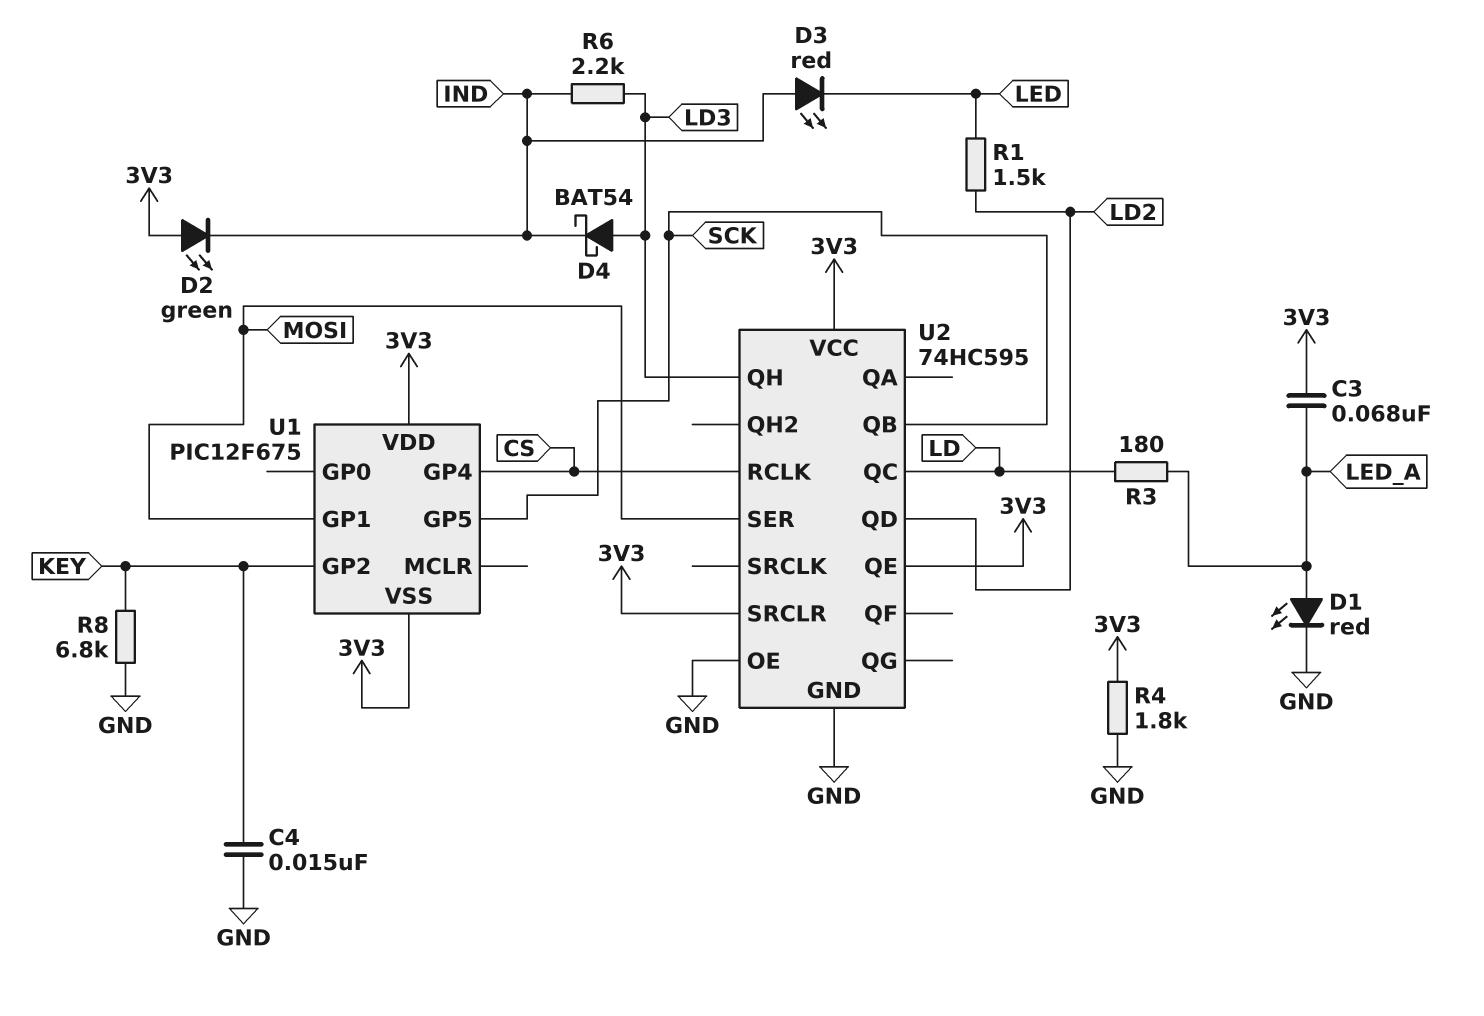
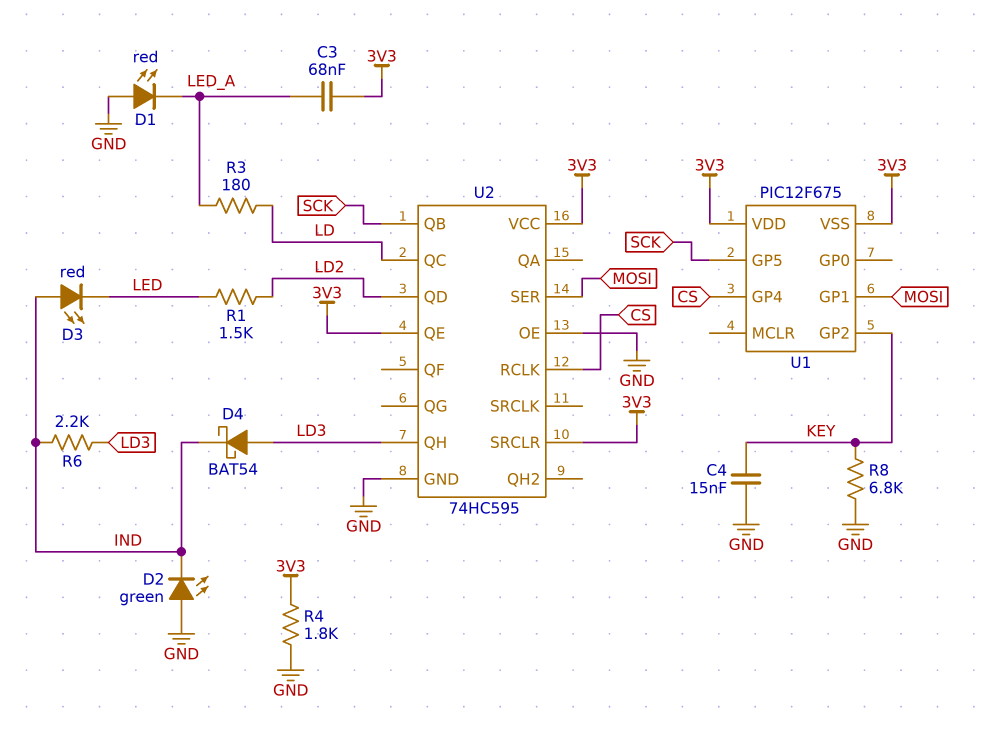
D1: LED red (A LED_A, K GND) -> LED red (A GND, K LED_A)
D2: LED green (A 3V3, K IND) -> LED green (A GND, K IND)

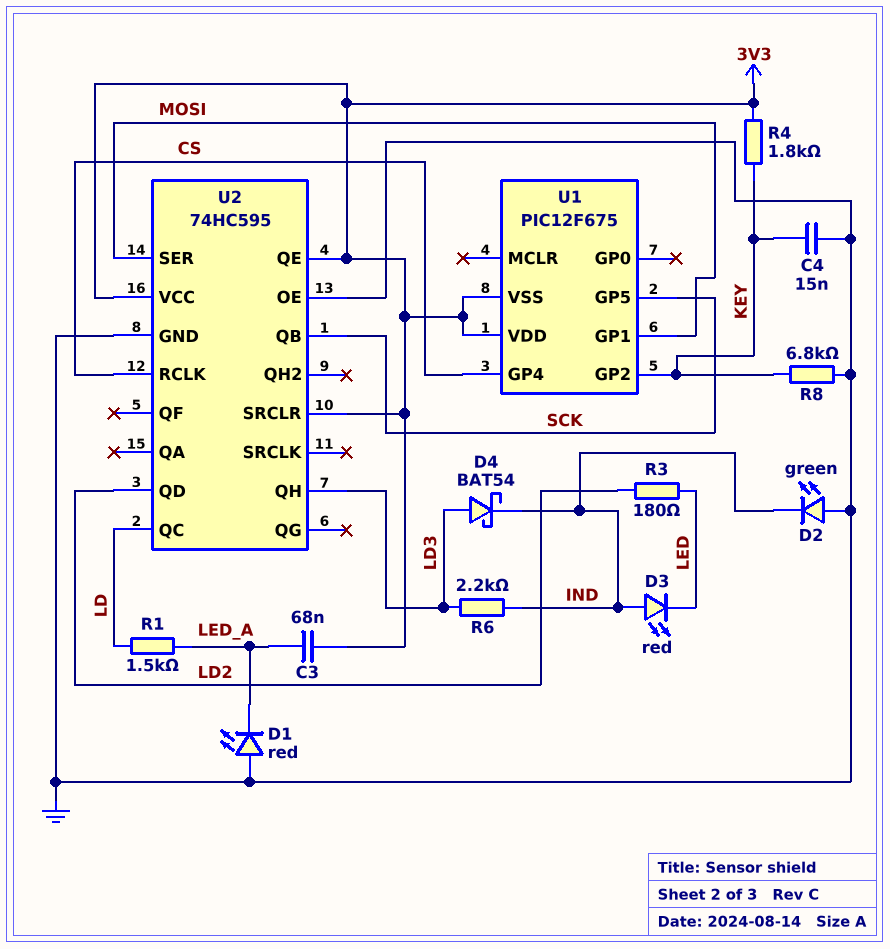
R1: 1.5k (LD2, LED) -> 1.5k (LD, LED_A)
R3: 180 (LD, LED_A) -> 180 (LD2, LED)
R4: 1.8k (3V3, GND) -> 1.8k (3V3, KEY)

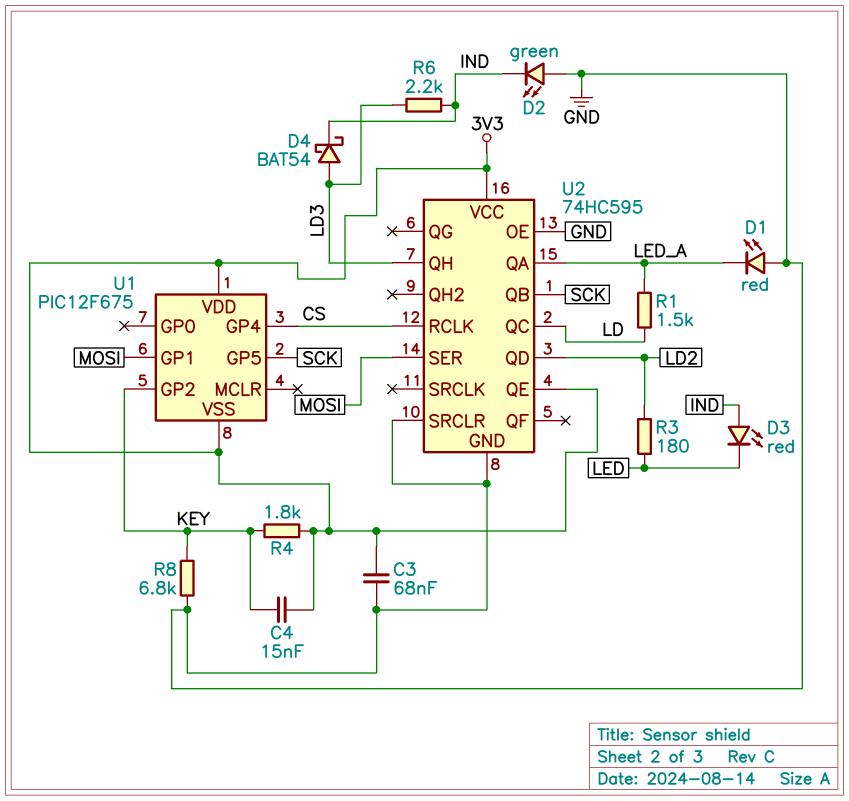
C3: 68nF (3V3, LED_A) -> 68nF (3V3, GND)
C4: 15nF (GND, KEY) -> 15nF (3V3, KEY)
U2 pin QA: none -> LED_A
U2 pin SRCLR: 3V3 -> GND

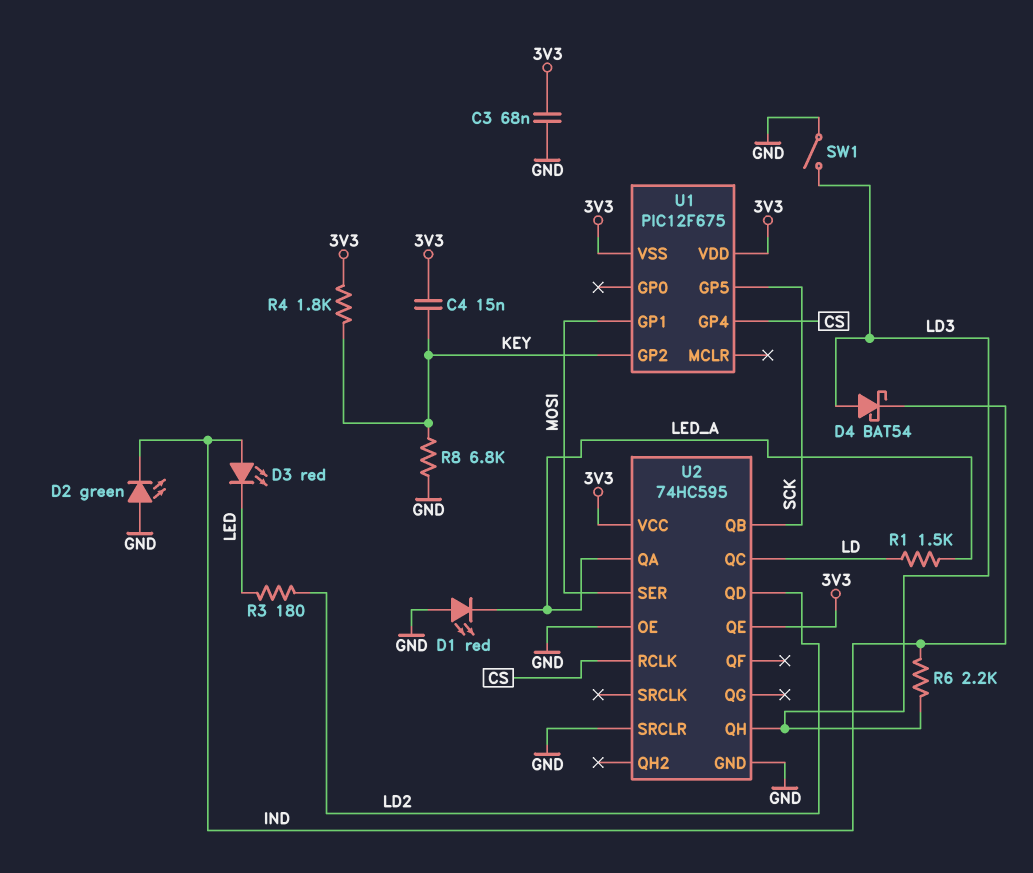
SW1: none -> switch (GND, LD3)

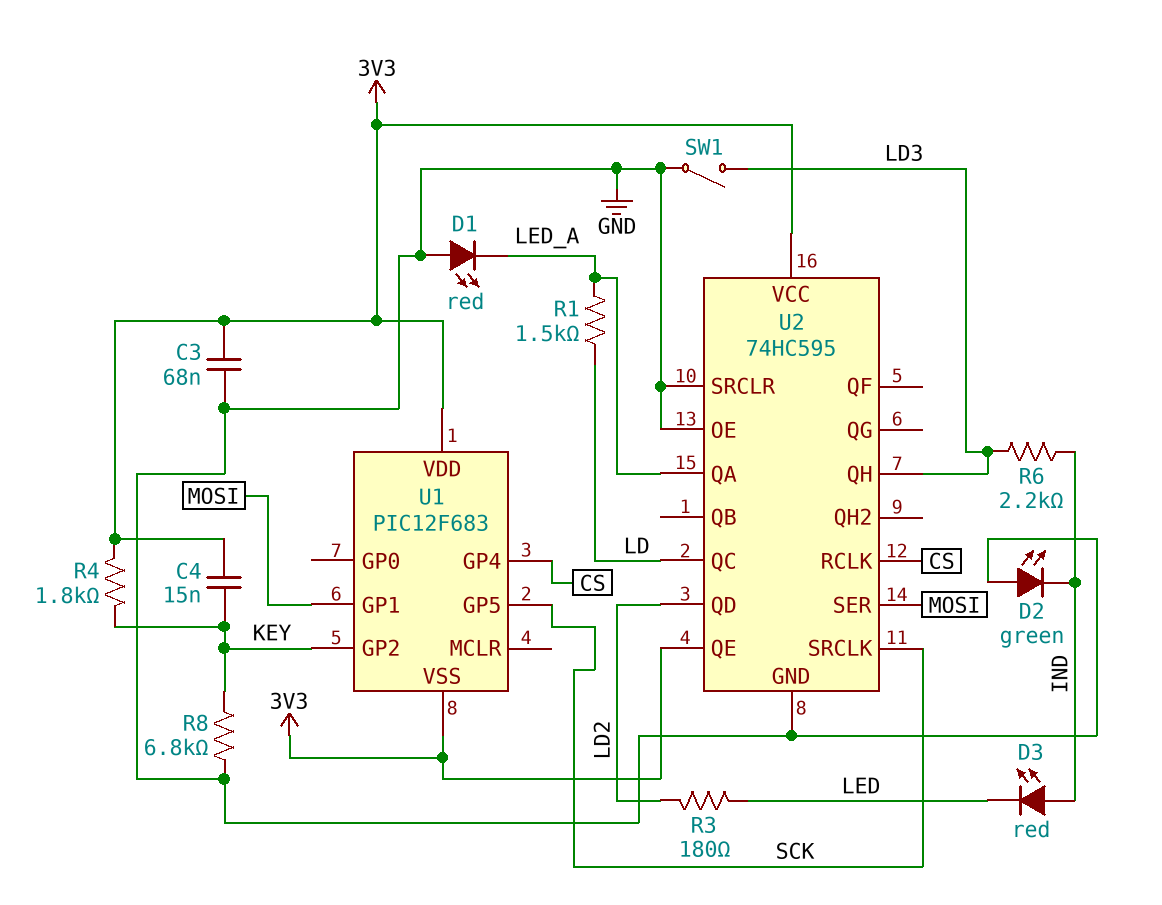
D4: schottky BAT54 (A LD3, K IND) -> none
U1: PIC12F675 -> PIC12F683
U2 pin QB: SCK -> none
U2 pin SRCLK: none -> SCK

